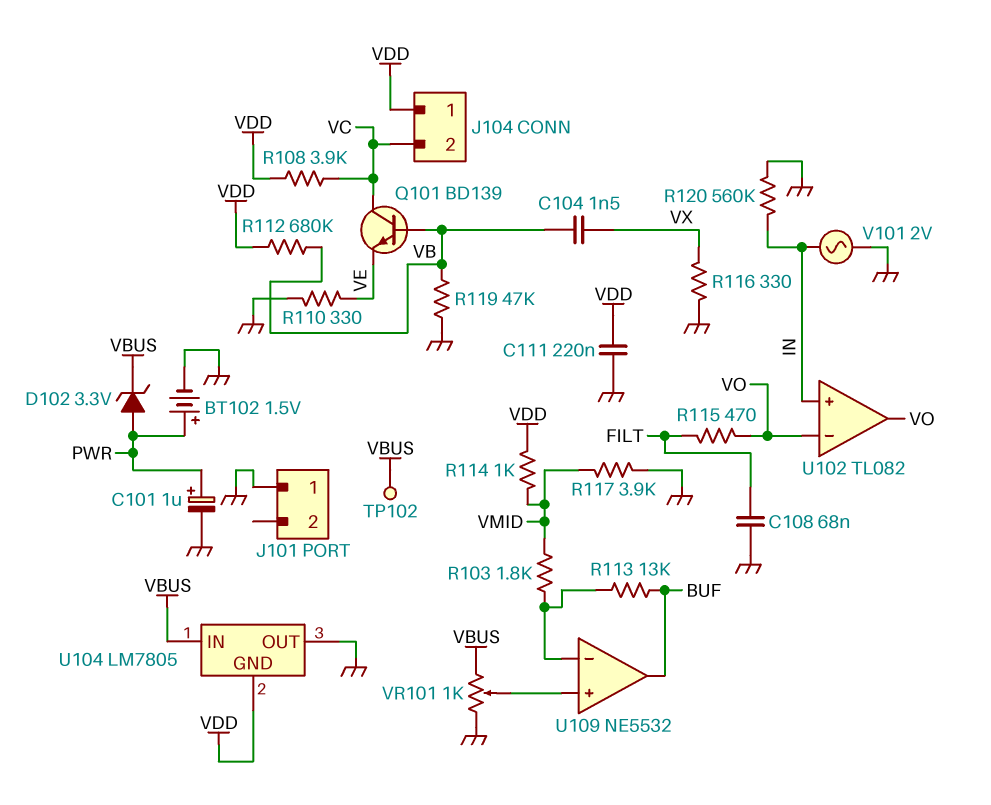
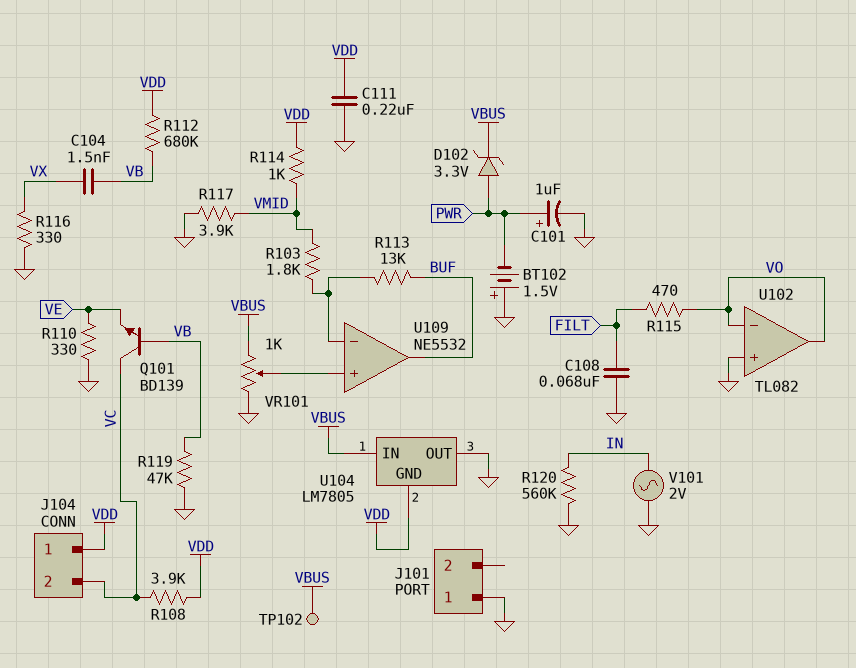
BT102: 1.5V (plus PWR, minus GND) -> 1.5V (plus GND, minus PWR)
U102 pin in+: IN -> GND

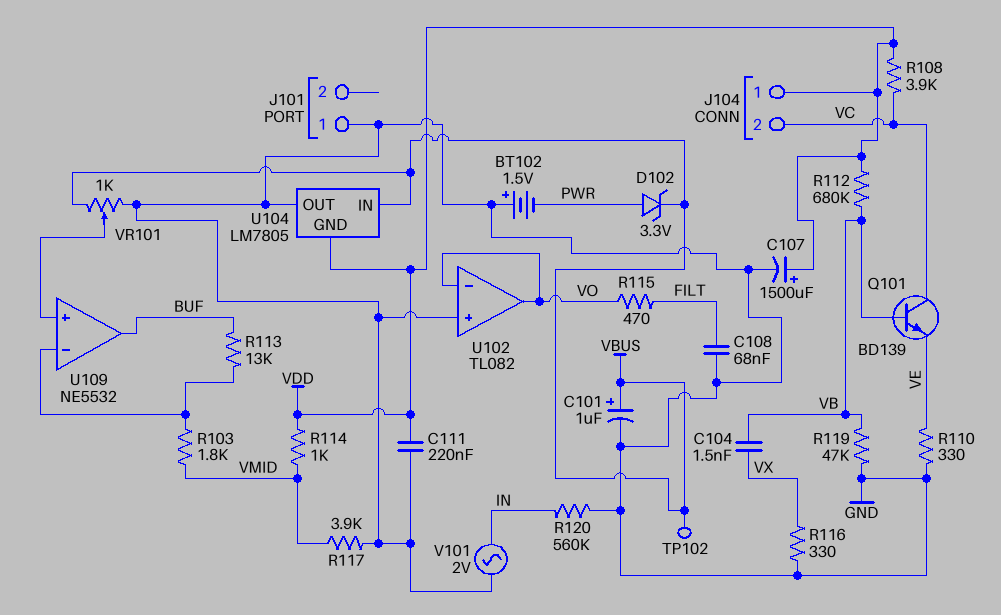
C101: 1uF (plus PWR, minus GND) -> 1uF (plus VBUS, minus GND)
C107: none -> 1500uF (plus VDD, minus GND)

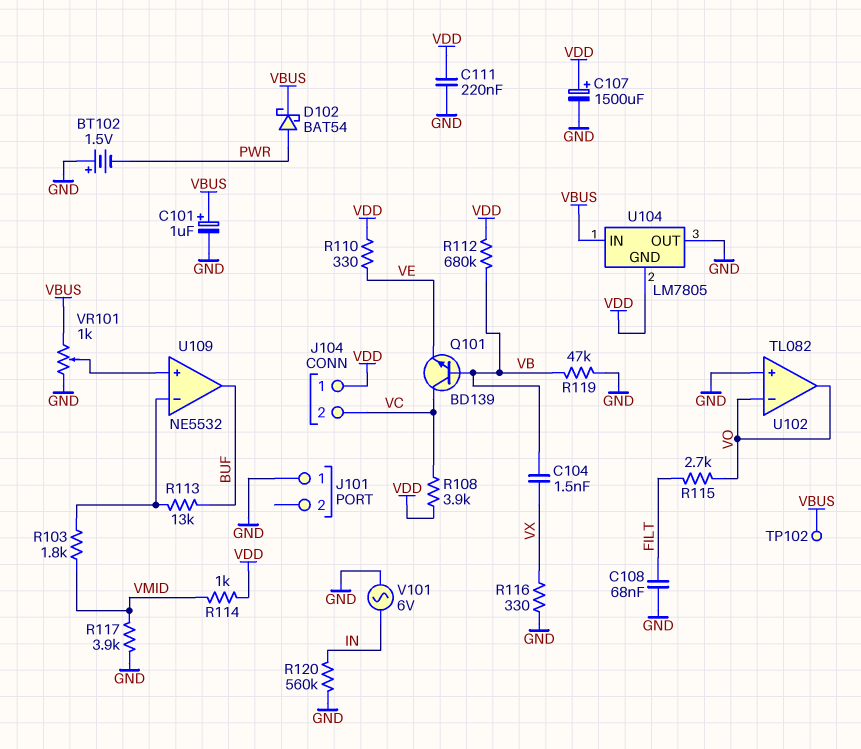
D102: zener 3.3V (A PWR, K VBUS) -> schottky BAT54 (A PWR, K VBUS)
R110: 330 (GND, VE) -> 330 (VDD, VE)
R115: 470 (FILT, VO) -> 2.7k (FILT, VO)
V101: AC 2V (GND, IN) -> AC 6V (GND, IN)

